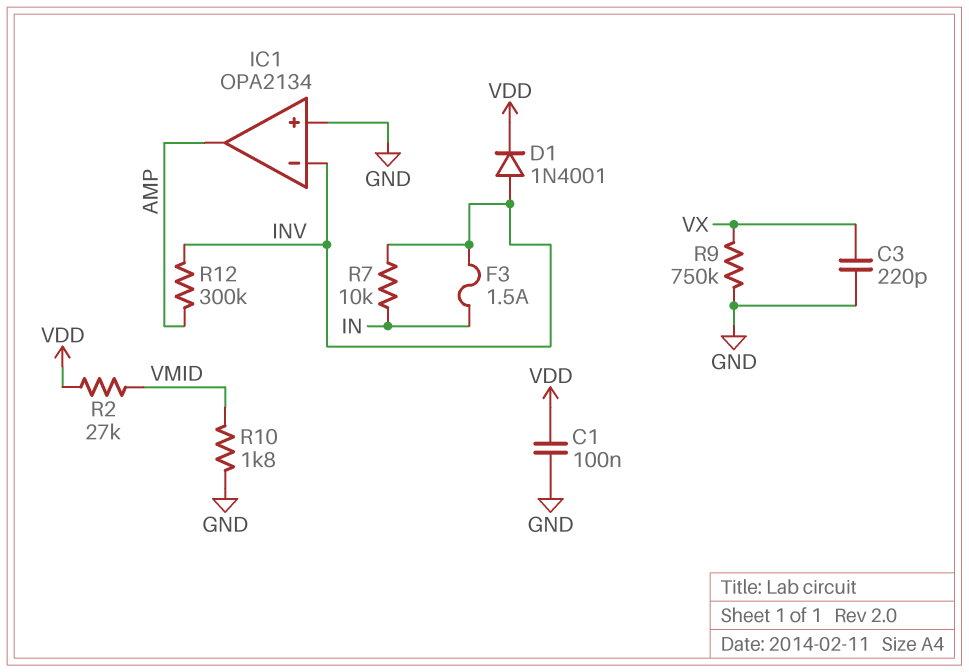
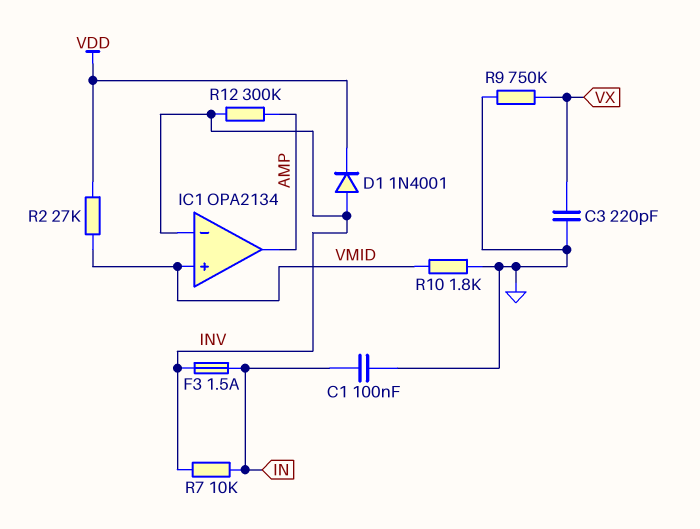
C1: 100nF (GND, VDD) -> 100nF (GND, IN)
IC1 pin in+: GND -> VMID

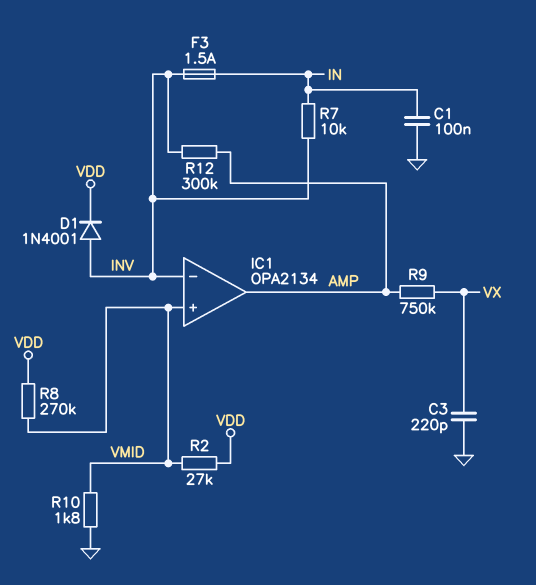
R8: none -> 270k (VDD, VMID)
R9: 750k (GND, VX) -> 750k (AMP, VX)

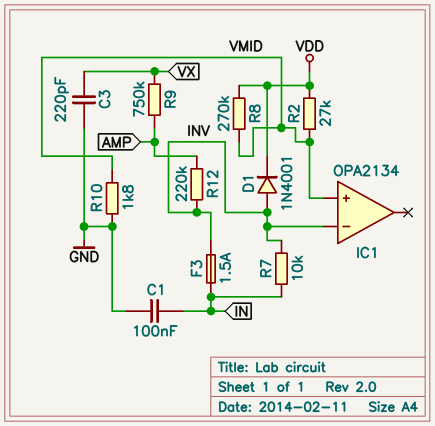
IC1 pin out: AMP -> none
R12: 300k (AMP, INV) -> 220k (AMP, INV)

